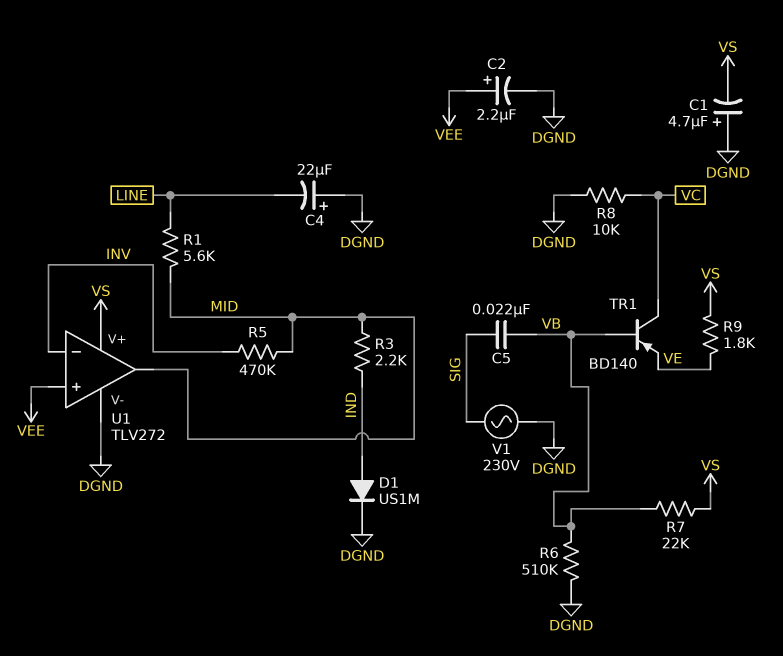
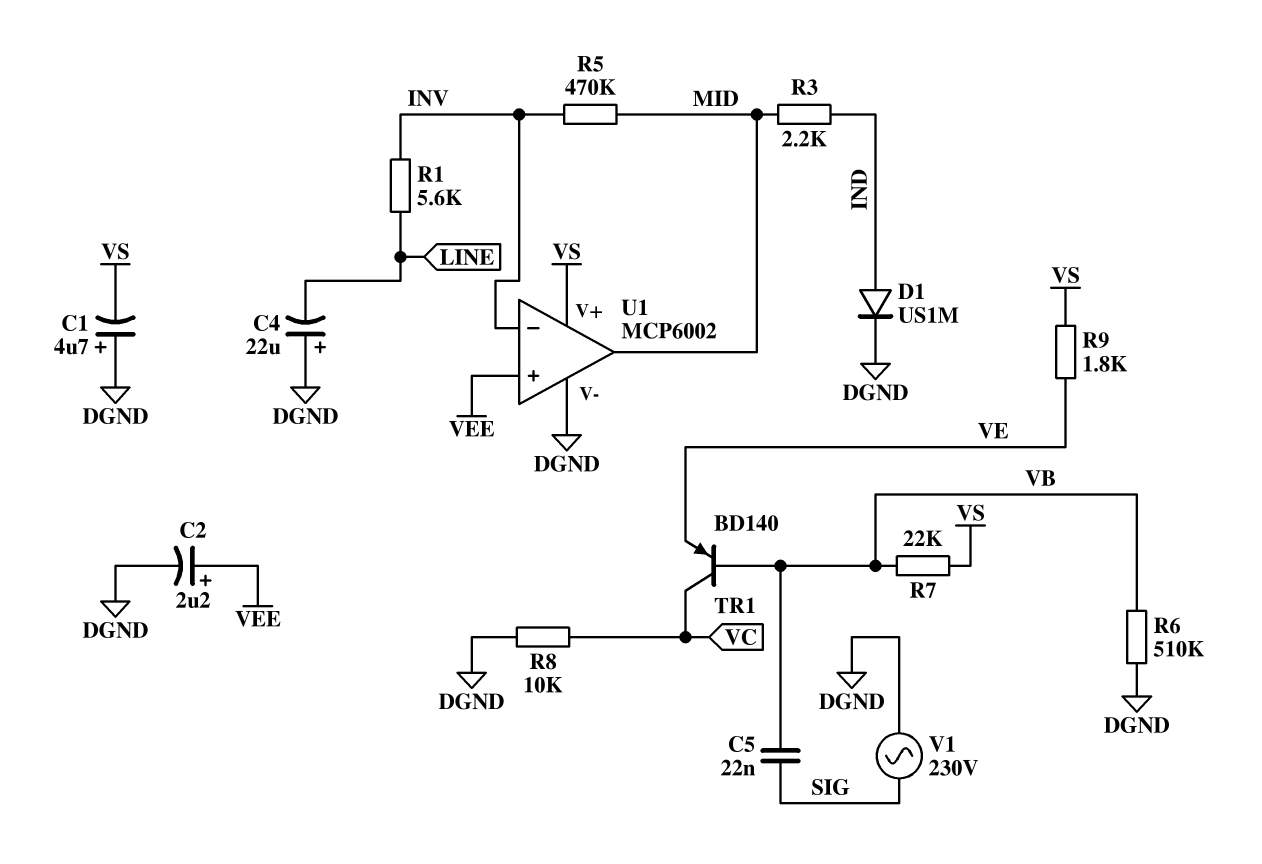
R1: 5.6k (LINE, MID) -> 5.6k (INV, LINE)
U1: TLV272 -> MCP6002

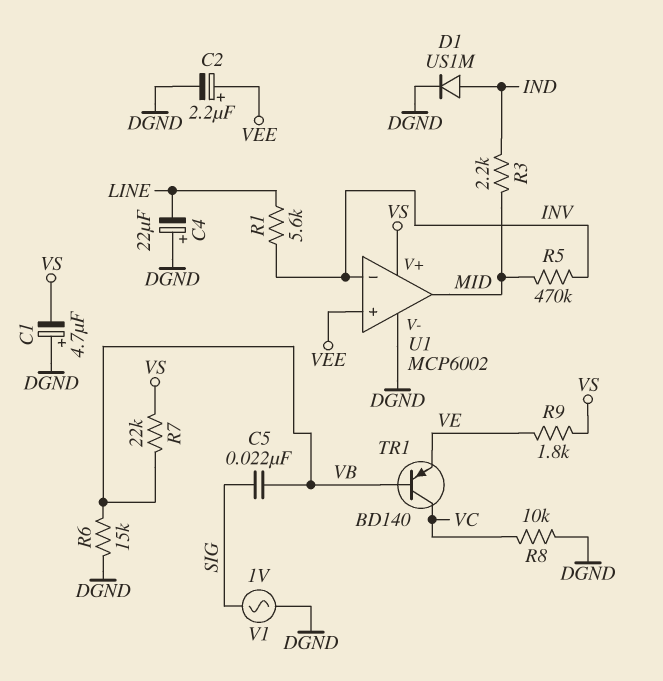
R6: 510k (DGND, VB) -> 15k (DGND, VB)
V1: AC 230V (DGND, SIG) -> AC 1V (DGND, SIG)

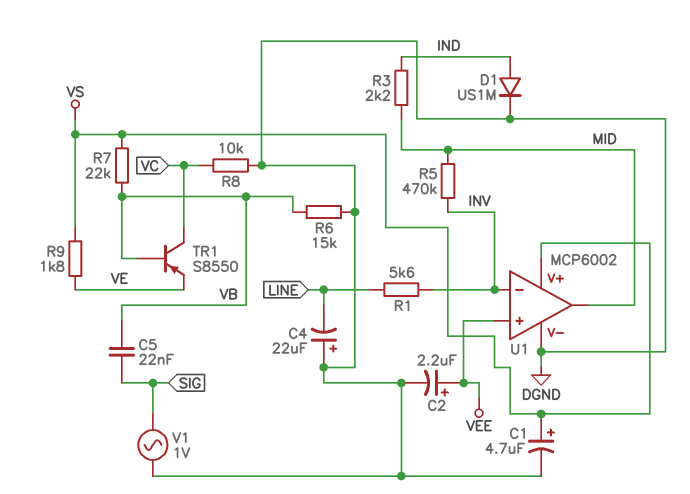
C1: 4.7uF (plus DGND, minus VS) -> 4.7uF (plus VS, minus DGND)
TR1: PNP BD140 (B VB, C VC, E VE) -> PNP S8550 (B VB, C VC, E VE)

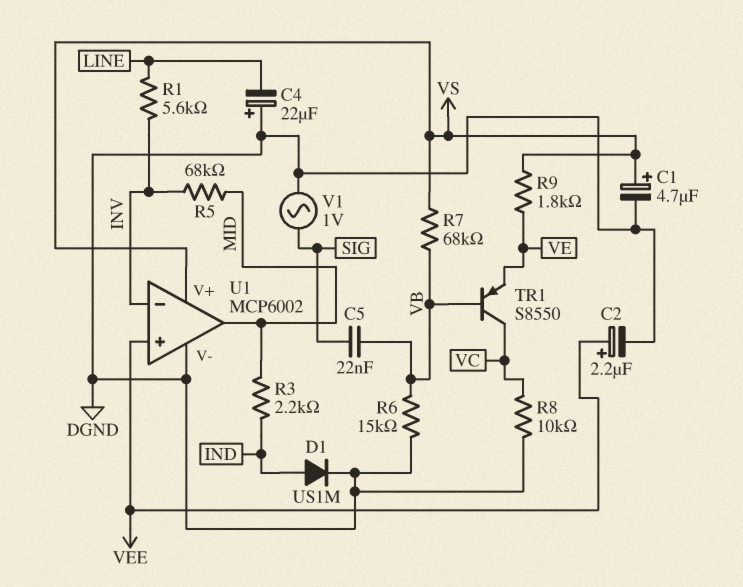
R5: 470k (INV, MID) -> 68k (INV, MID)
R7: 22k (VB, VS) -> 68k (VB, VS)

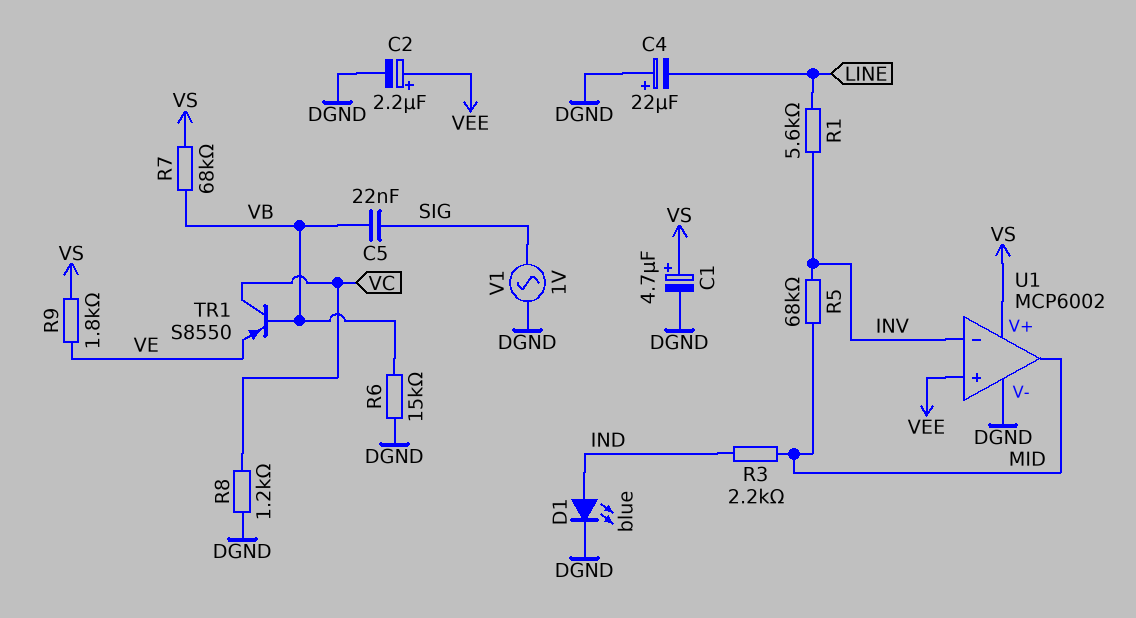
D1: diode US1M (A IND, K DGND) -> LED blue (A IND, K DGND)
R8: 10k (DGND, VC) -> 1.2k (DGND, VC)

